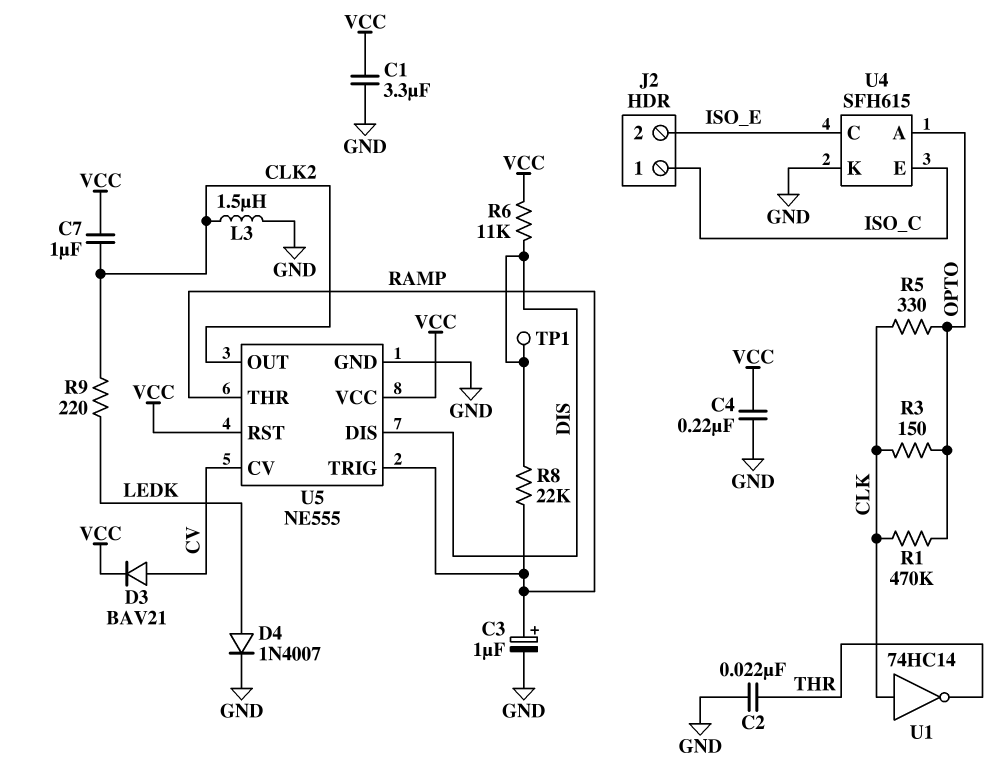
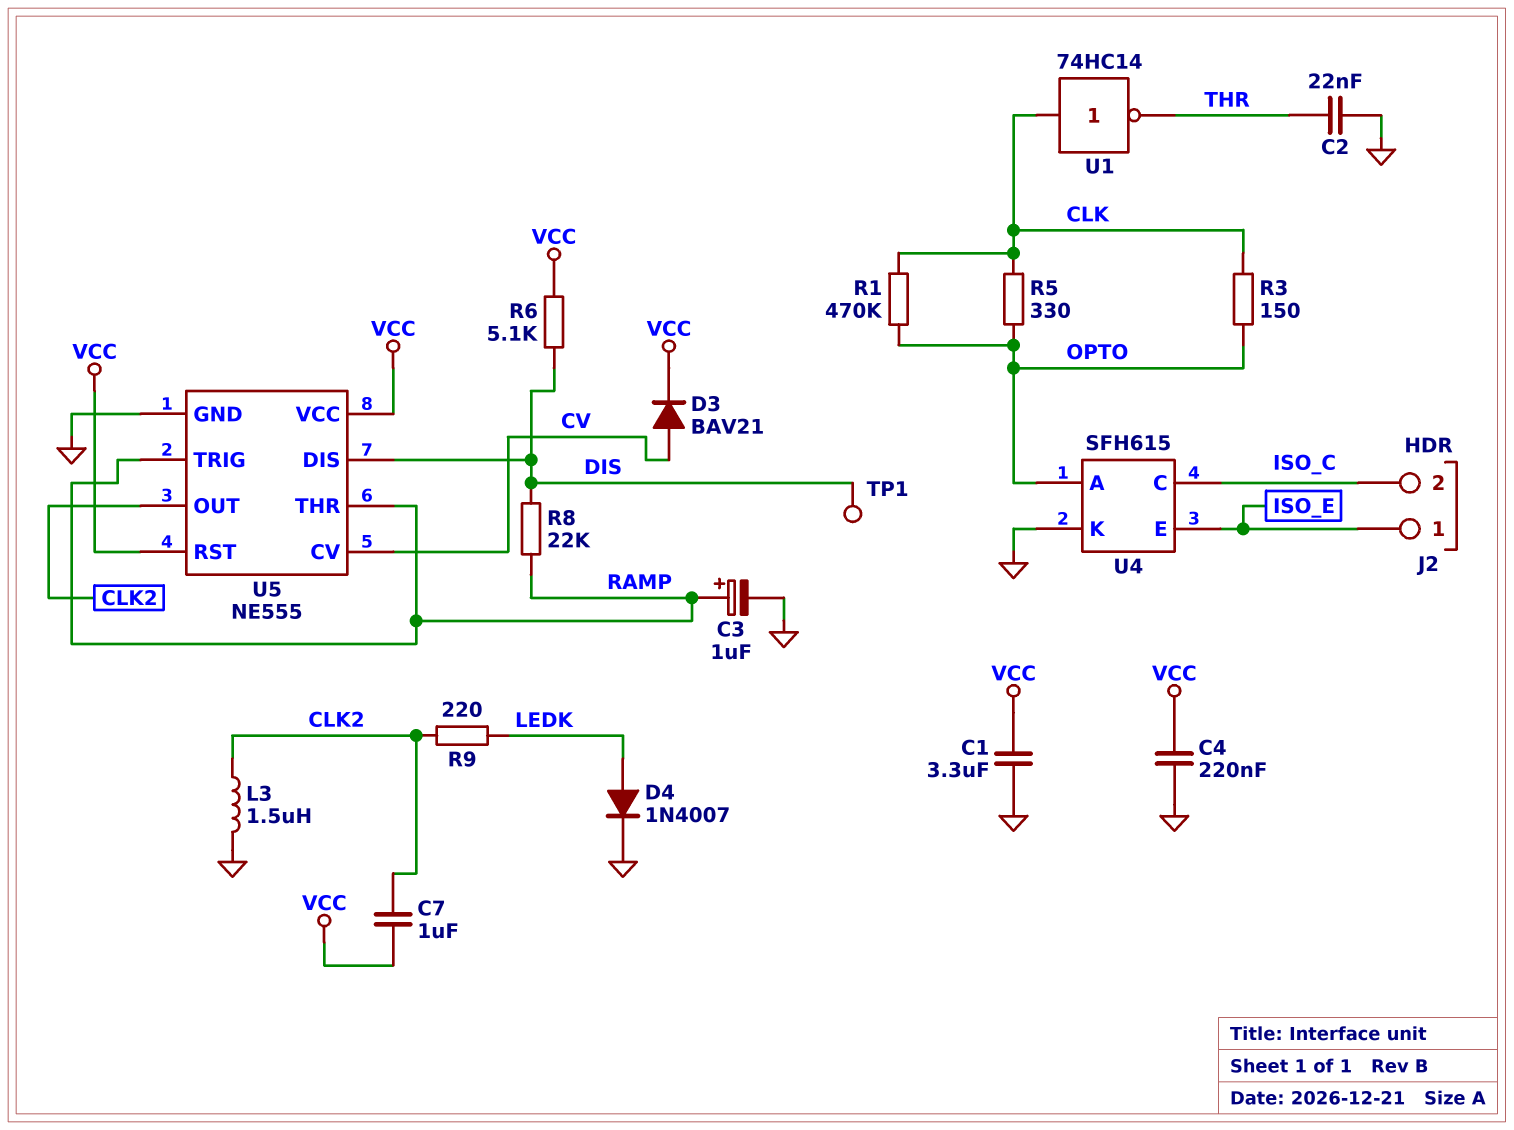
J2 pin 1: ISO_C -> ISO_E
J2 pin 2: ISO_E -> ISO_C
R6: 11k (DIS, VCC) -> 5.1k (DIS, VCC)
U4 pin C: ISO_E -> ISO_C
U4 pin E: ISO_C -> ISO_E

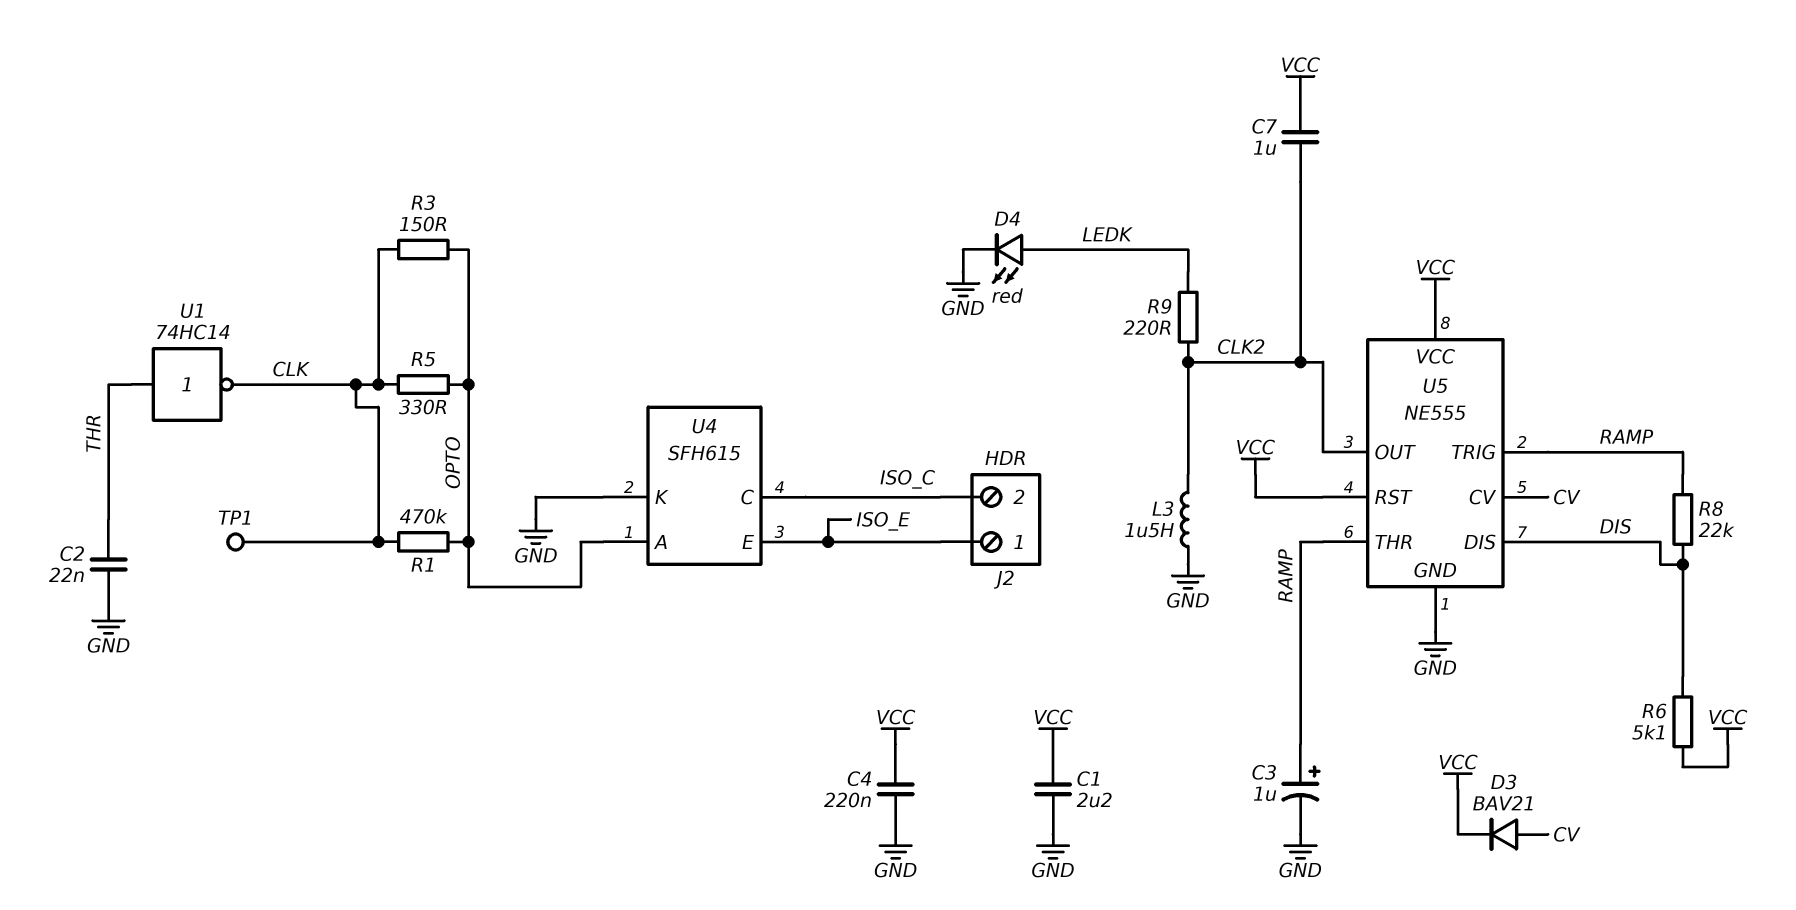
C1: 3.3uF (GND, VCC) -> 2.2uF (GND, VCC)
D4: diode 1N4007 (A LEDK, K GND) -> LED red (A LEDK, K GND)
TP1: test point (DIS) -> test point (CLK)
U1: NOT 74HC14 (in CLK, out THR) -> NOT 74HC14 (in THR, out CLK)

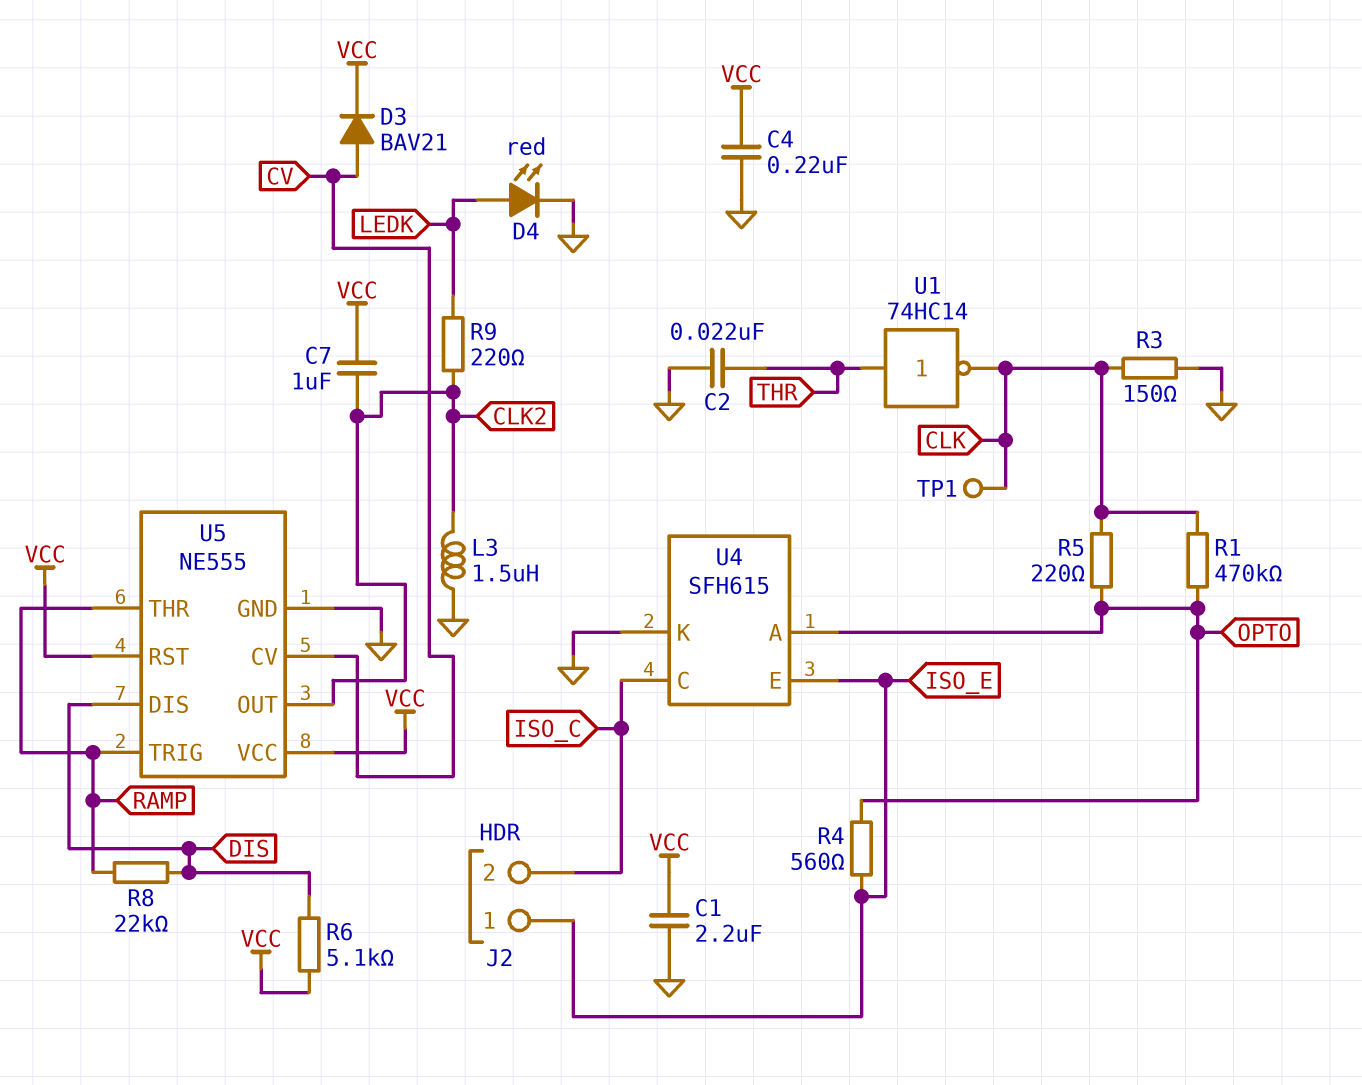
C3: 1uF (plus RAMP, minus GND) -> none
R3: 150 (CLK, OPTO) -> 150 (CLK, GND)
R4: none -> 560 (ISO_E, OPTO)
R5: 330 (CLK, OPTO) -> 220 (CLK, OPTO)

